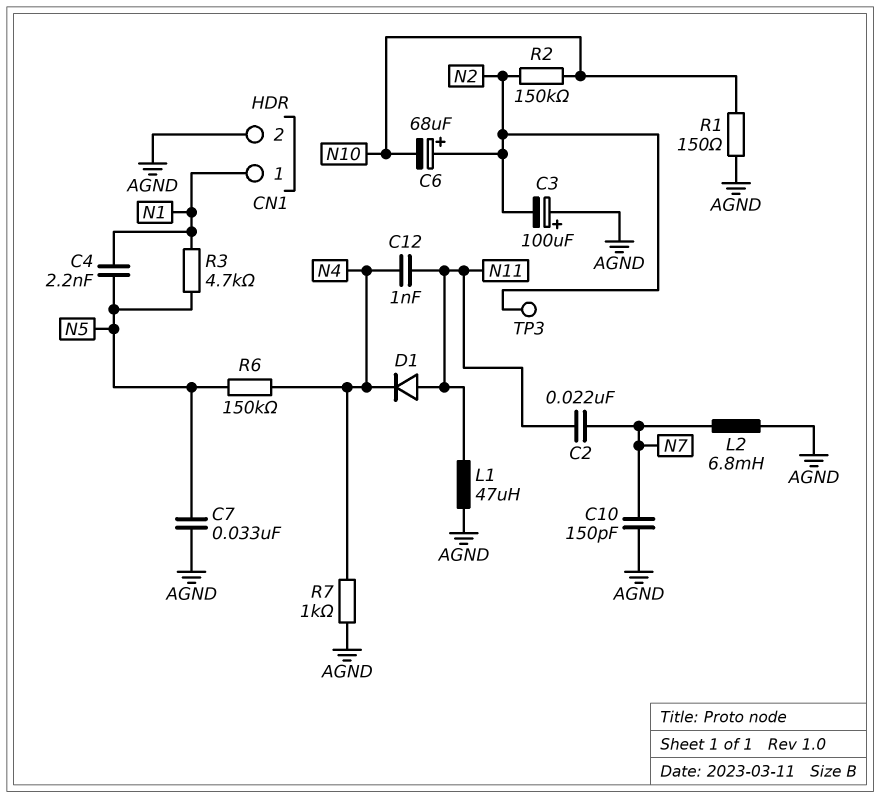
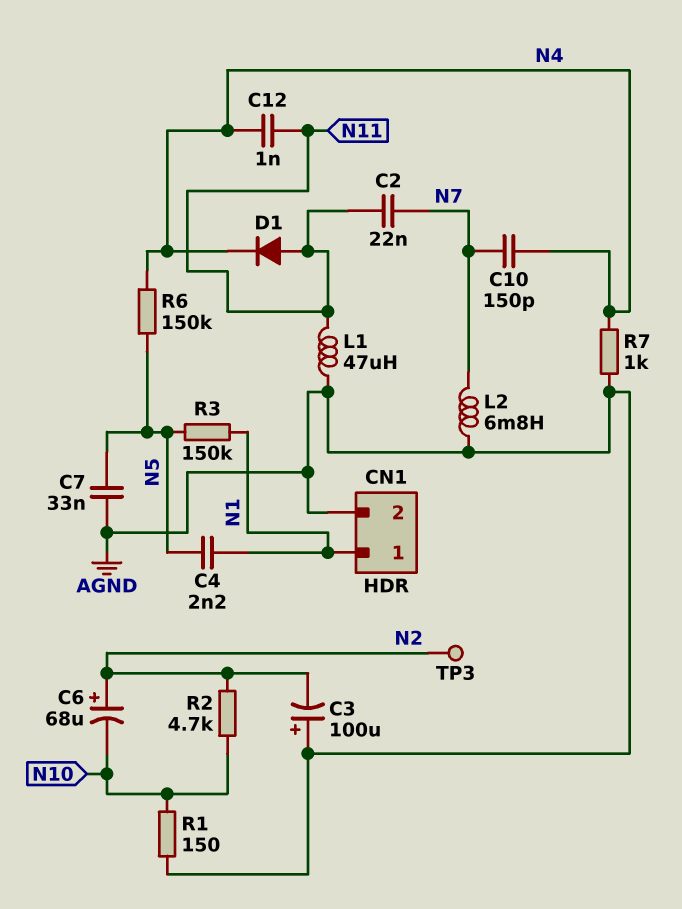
C10: 150pF (AGND, N7) -> 150pF (N4, N7)
R2: 150k (N2, N10) -> 4.7k (N2, N10)
R3: 4.7k (N1, N5) -> 150k (N1, N5)

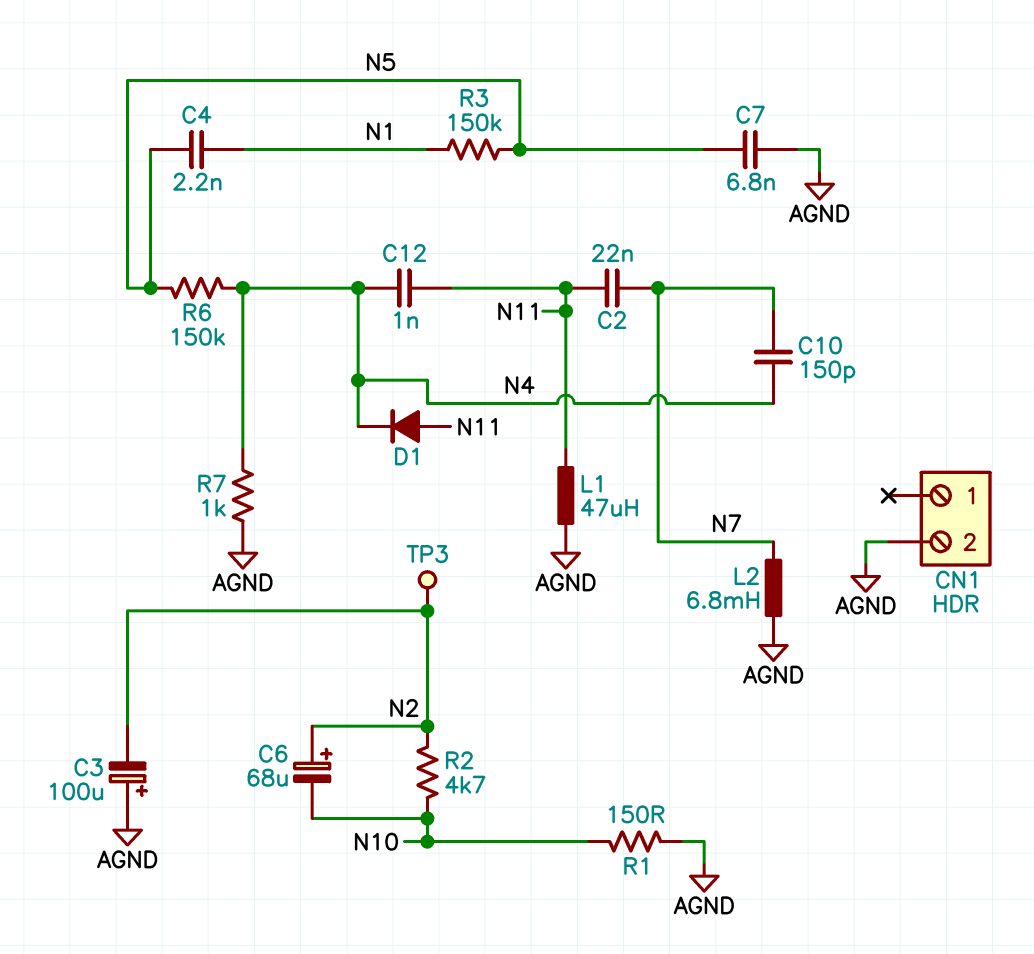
C7: 33nF (AGND, N5) -> 6.8nF (AGND, N5)
CN1 pin 1: N1 -> none

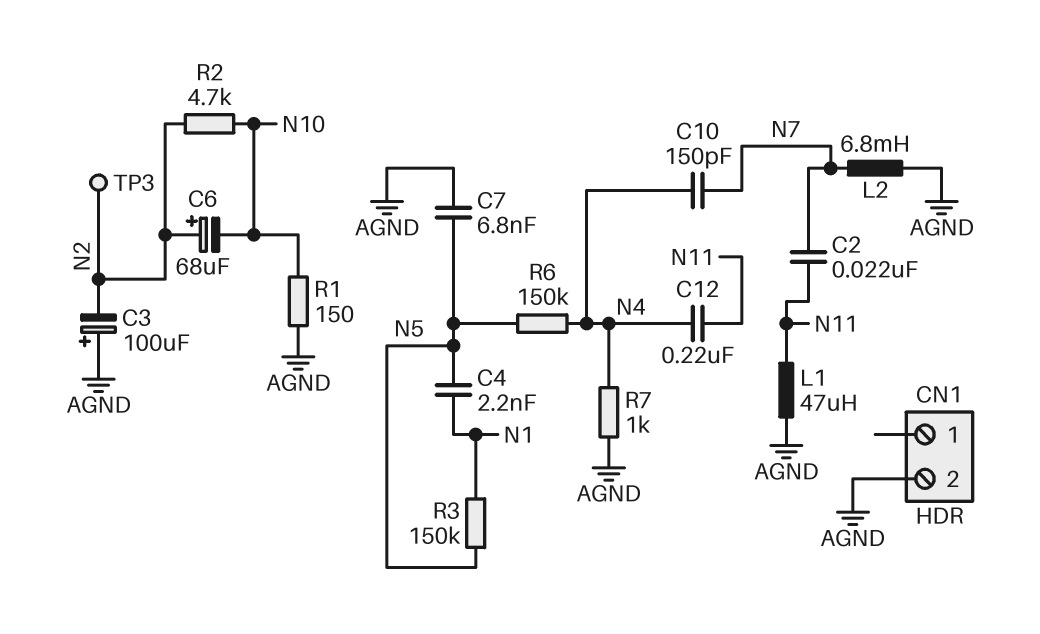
C12: 1nF (N4, N11) -> 220nF (N4, N11)
D1: diode (A N11, K N4) -> none

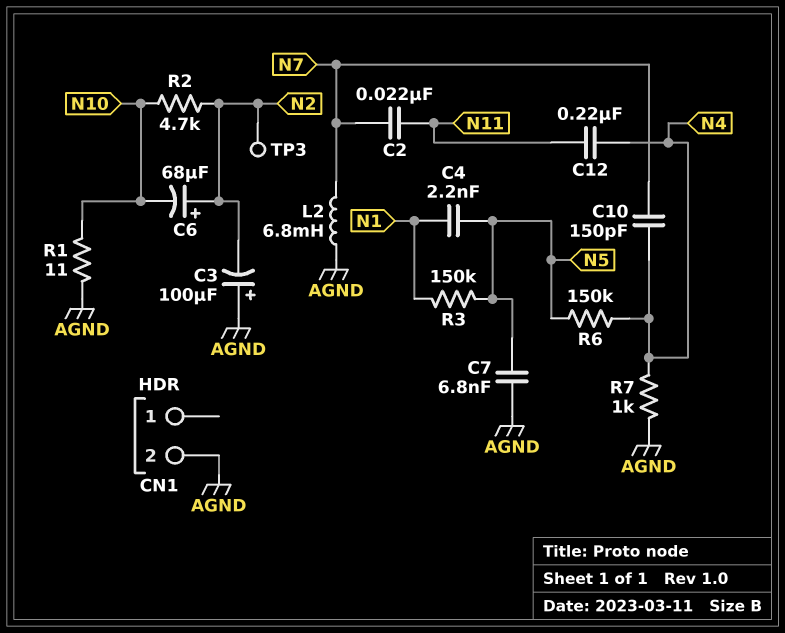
L1: 47uH (AGND, N11) -> none
R1: 150 (AGND, N10) -> 11 (AGND, N10)

